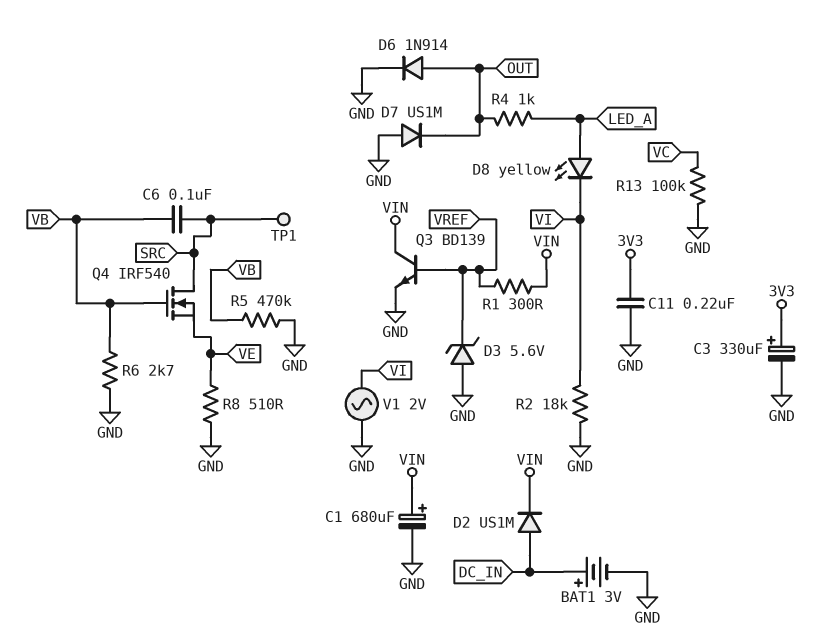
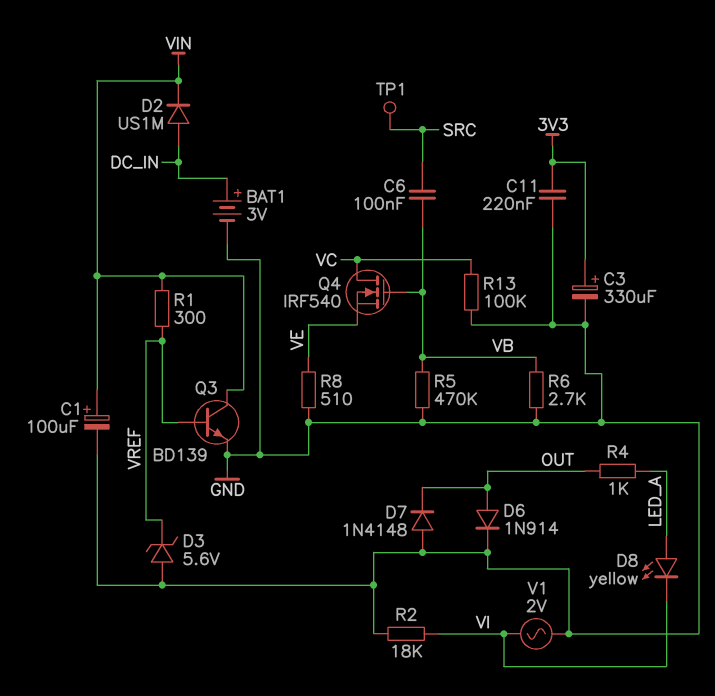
C1: 680uF (plus VIN, minus GND) -> 100uF (plus VIN, minus GND)
D7: diode US1M (A GND, K OUT) -> diode 1N4148 (A GND, K OUT)
Q4: NMOS IRF540 (G VB, D SRC, S VE) -> NMOS IRF540 (G VB, D VC, S VE)

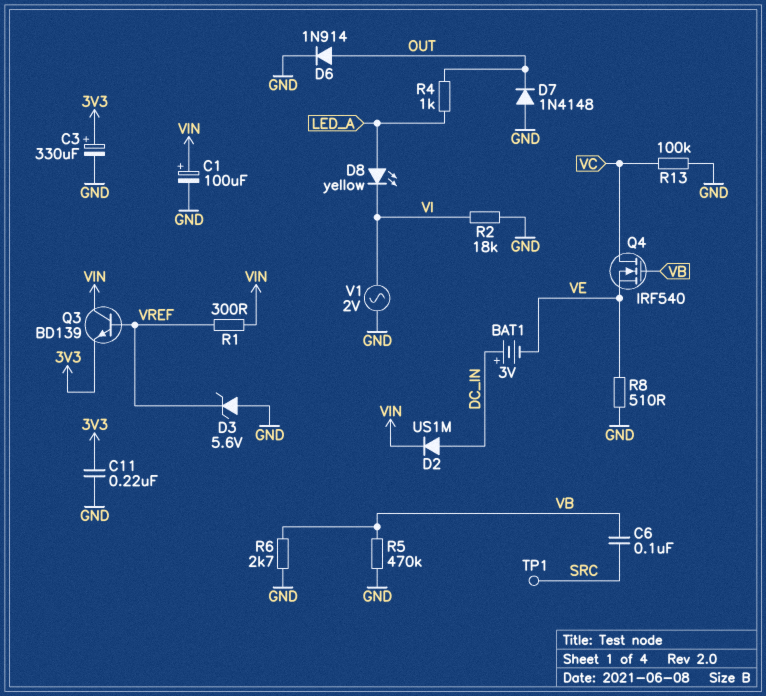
BAT1: 3V (plus DC_IN, minus GND) -> 3V (plus DC_IN, minus VE)
Q3: NPN BD139 (B VREF, C VIN, E GND) -> NPN BD139 (B VREF, C VIN, E 3V3)

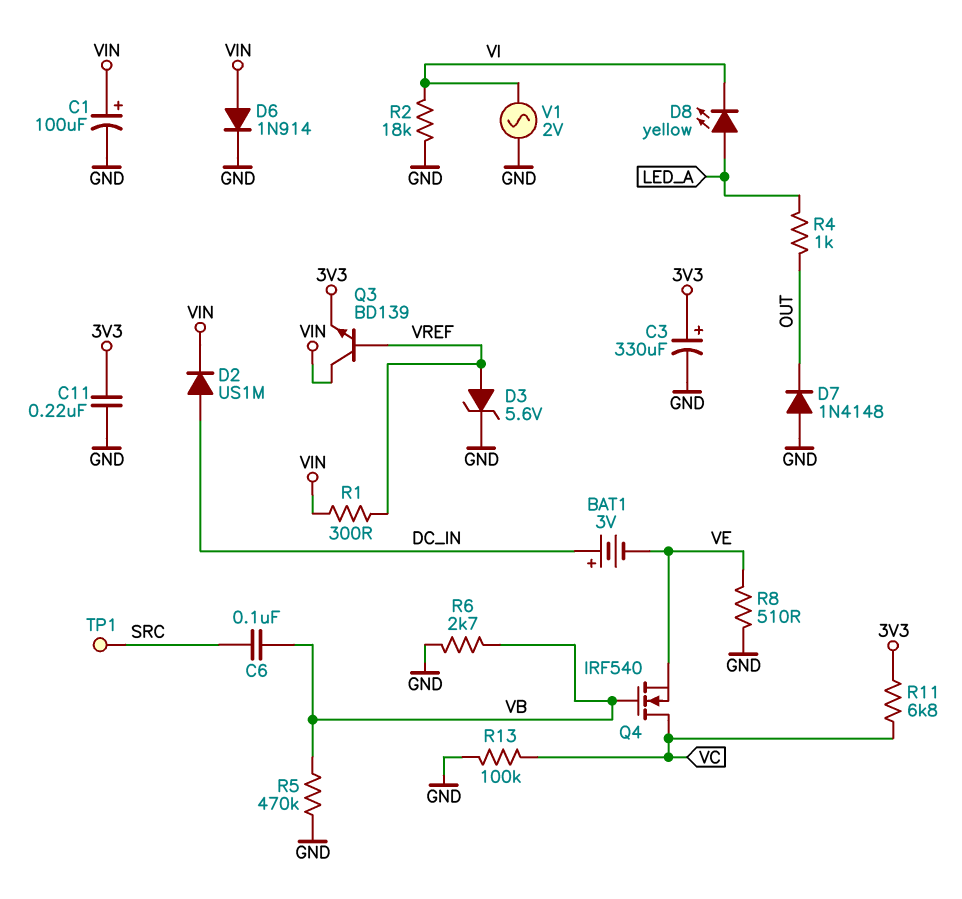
D3: zener 5.6V (A GND, K VREF) -> zener 5.6V (A VREF, K GND)
D6: diode 1N914 (A OUT, K GND) -> diode 1N914 (A VIN, K GND)
R11: none -> 6.8k (3V3, VC)

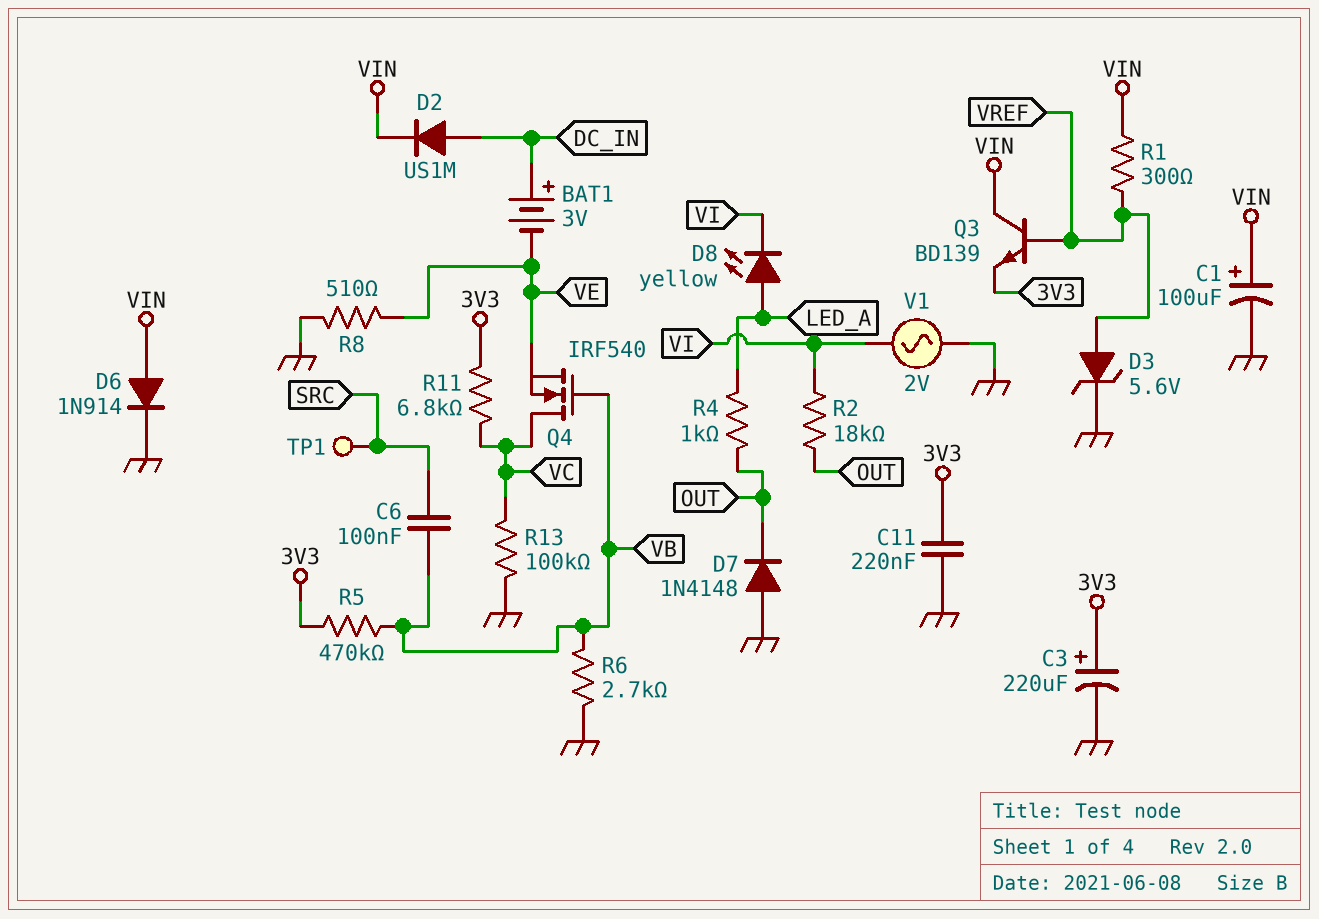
C3: 330uF (plus 3V3, minus GND) -> 220uF (plus 3V3, minus GND)
R2: 18k (GND, VI) -> 18k (OUT, VI)
R5: 470k (GND, VB) -> 470k (3V3, VB)

